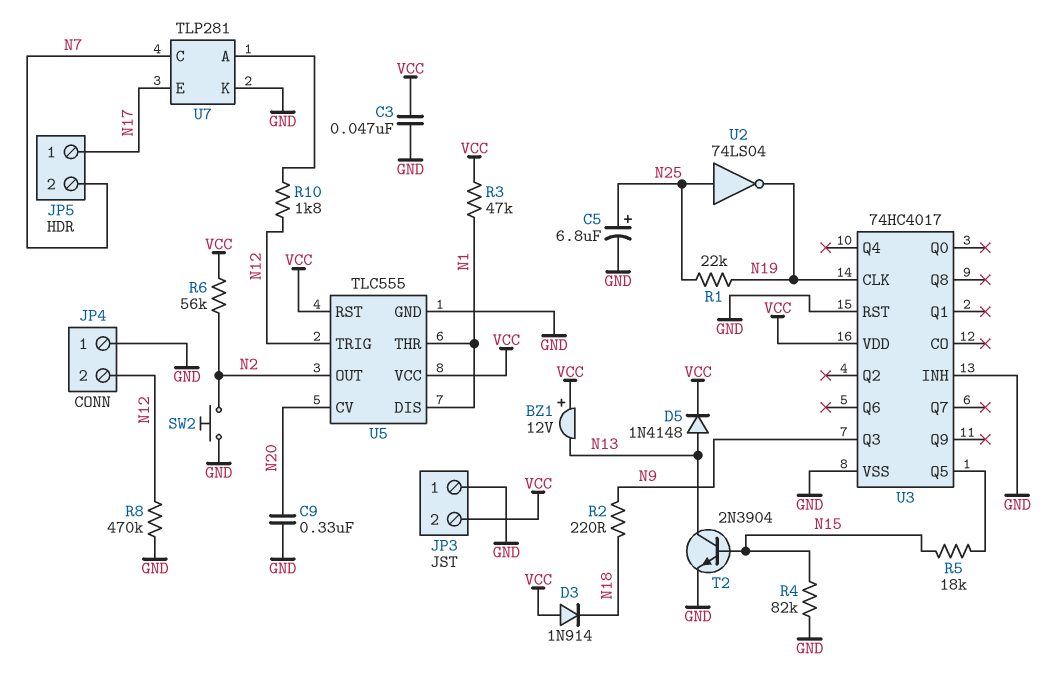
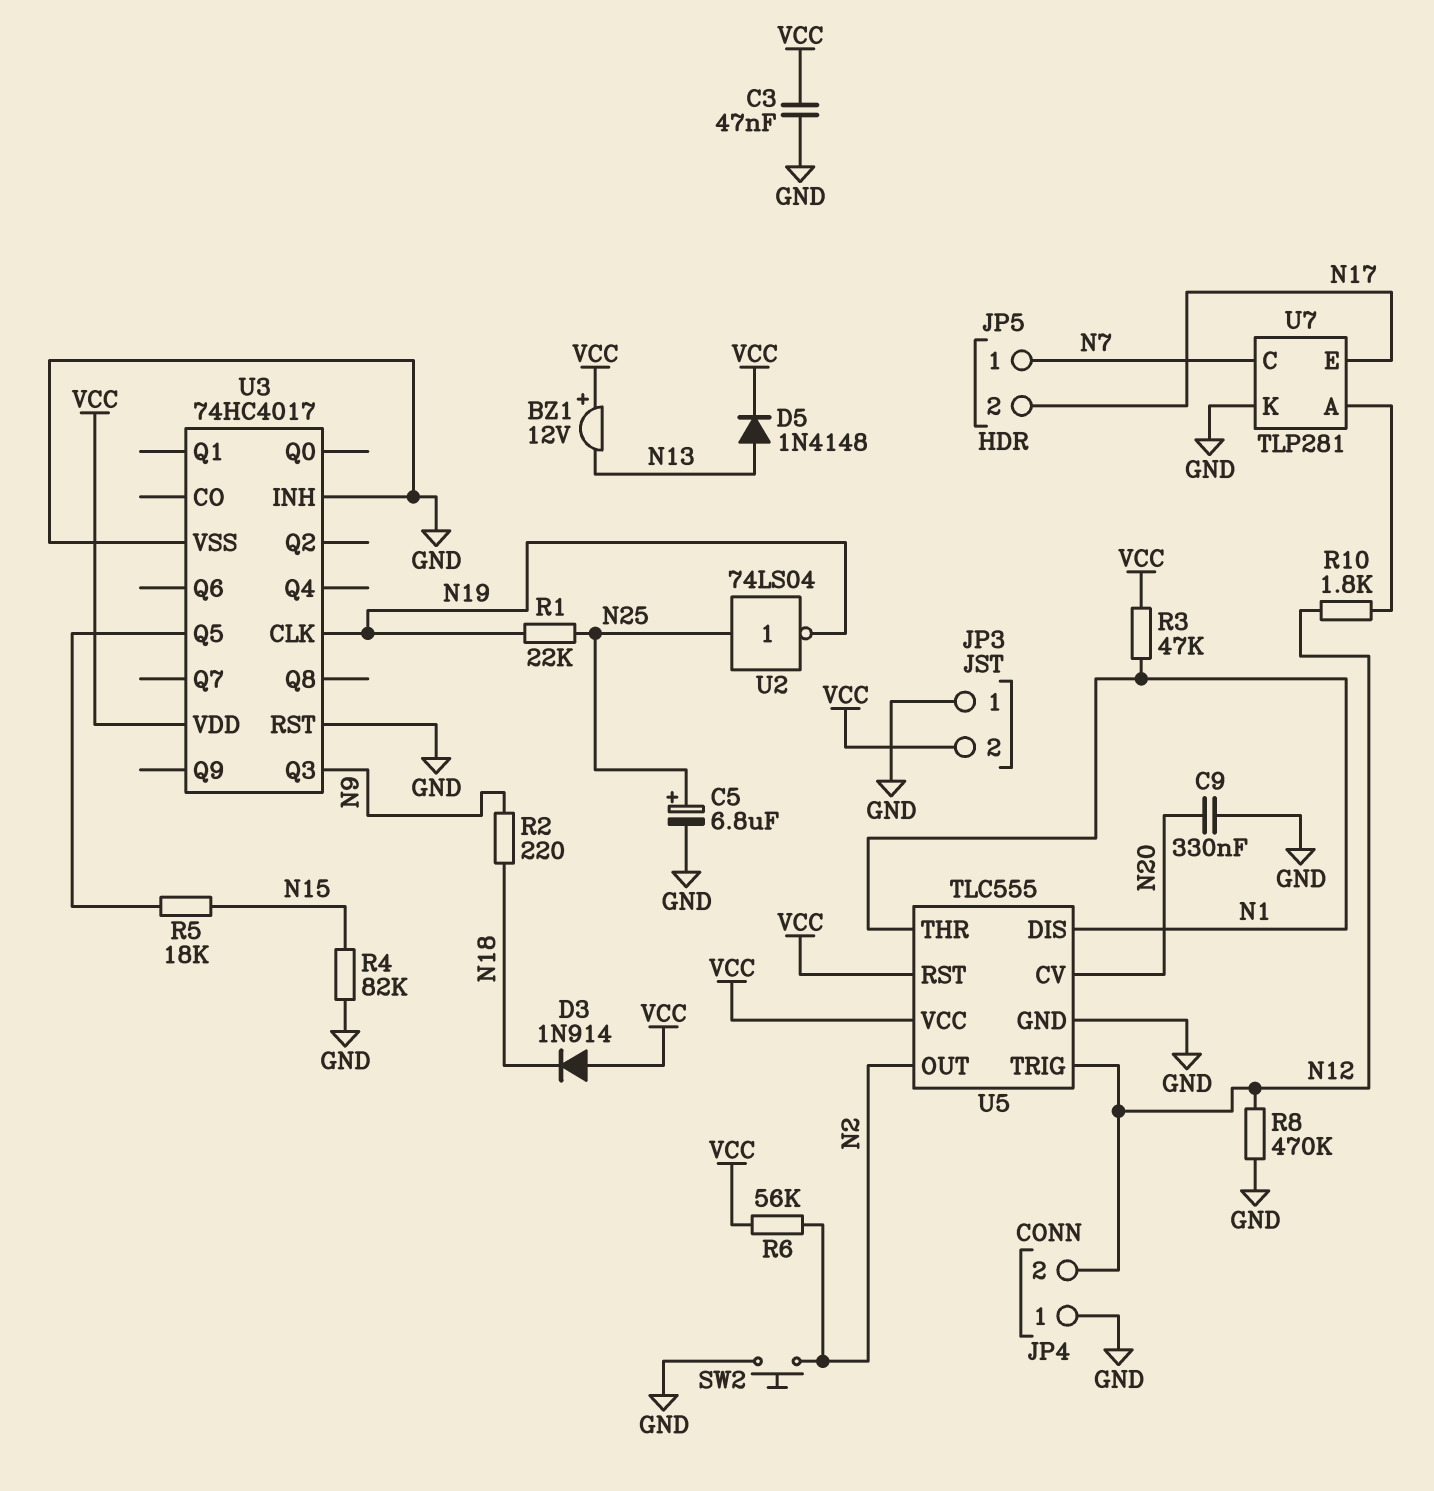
JP5 pin 1: N17 -> N7
JP5 pin 2: N7 -> N17
T2: NPN 2N3904 (B N15, C N13, E GND) -> none

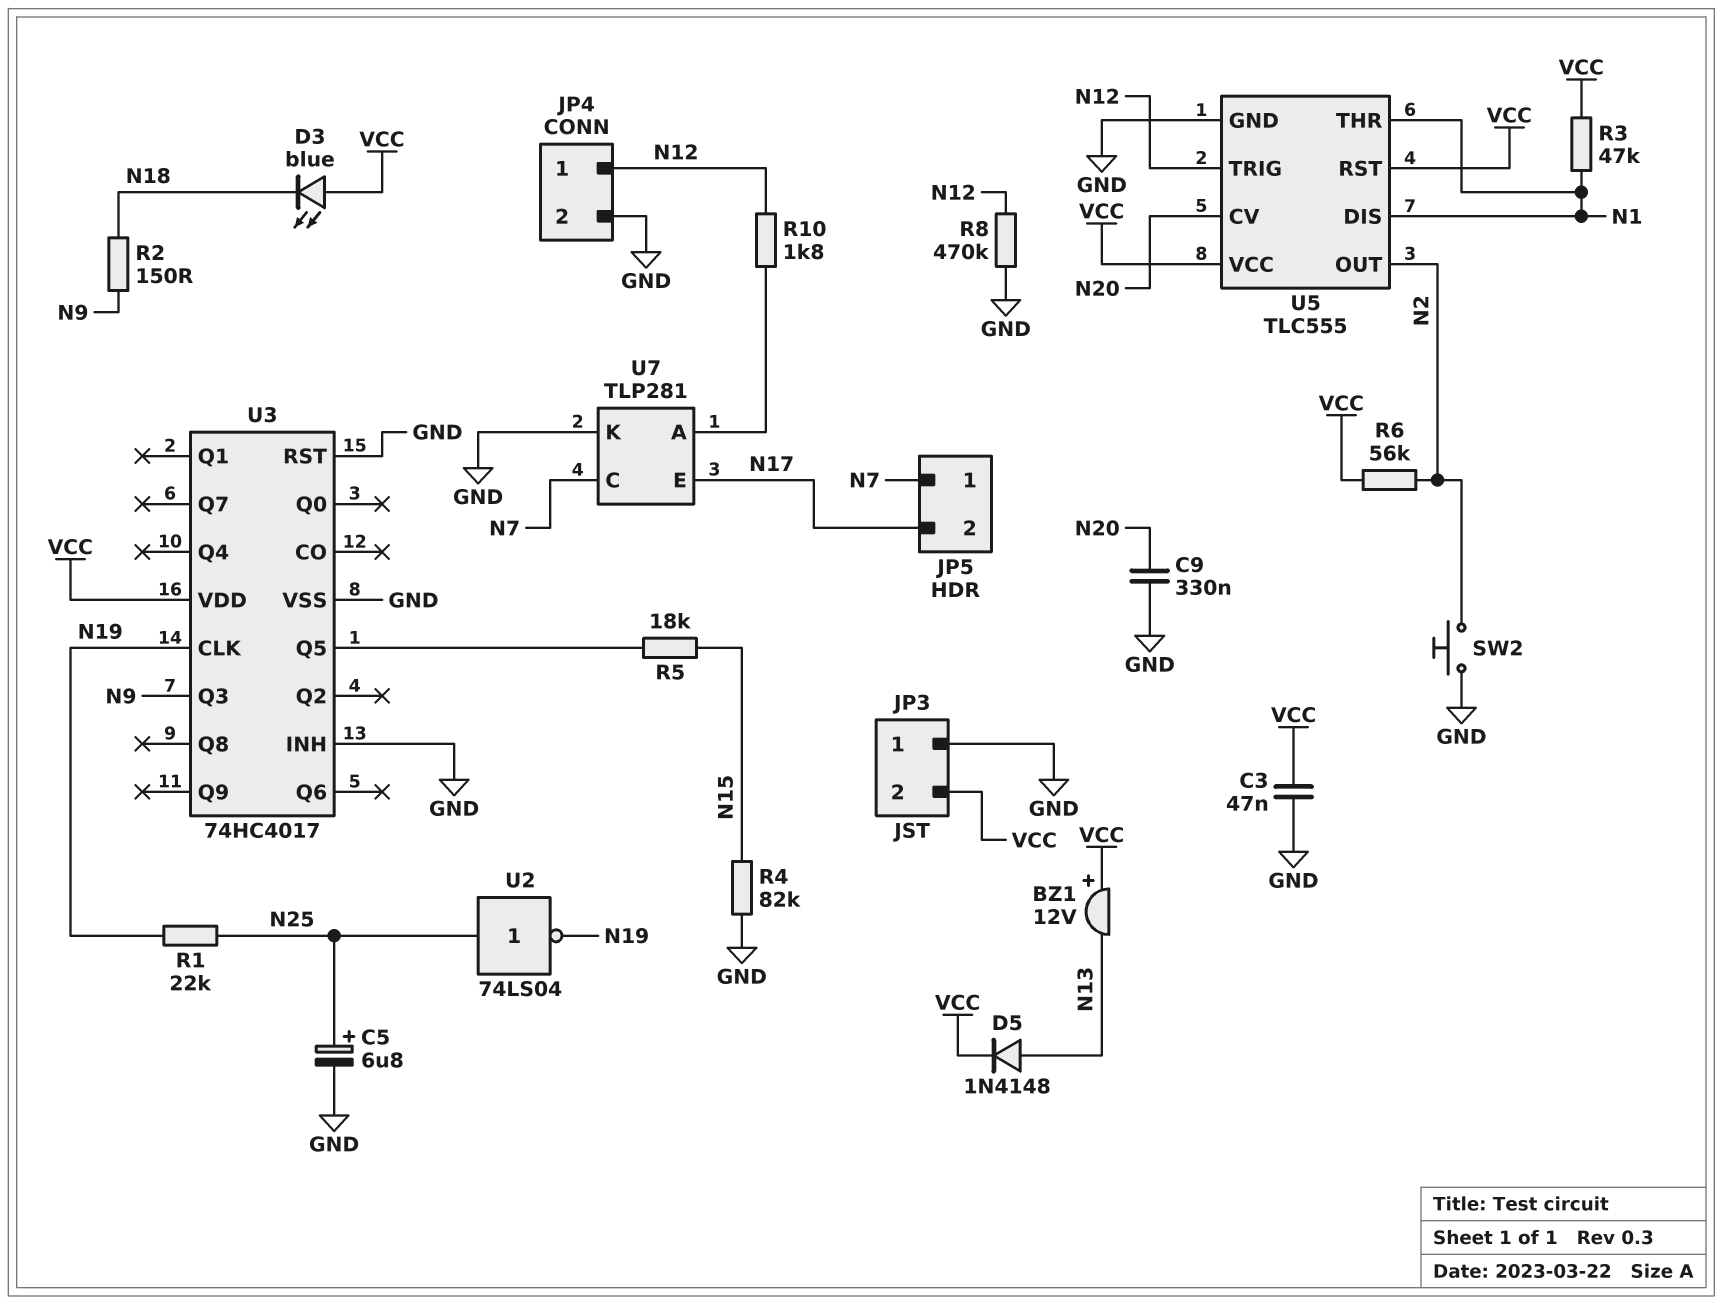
D3: diode 1N914 (A VCC, K N18) -> LED blue (A VCC, K N18)
JP4 pin 1: GND -> N12
JP4 pin 2: N12 -> GND
R2: 220 (N9, N18) -> 150 (N9, N18)

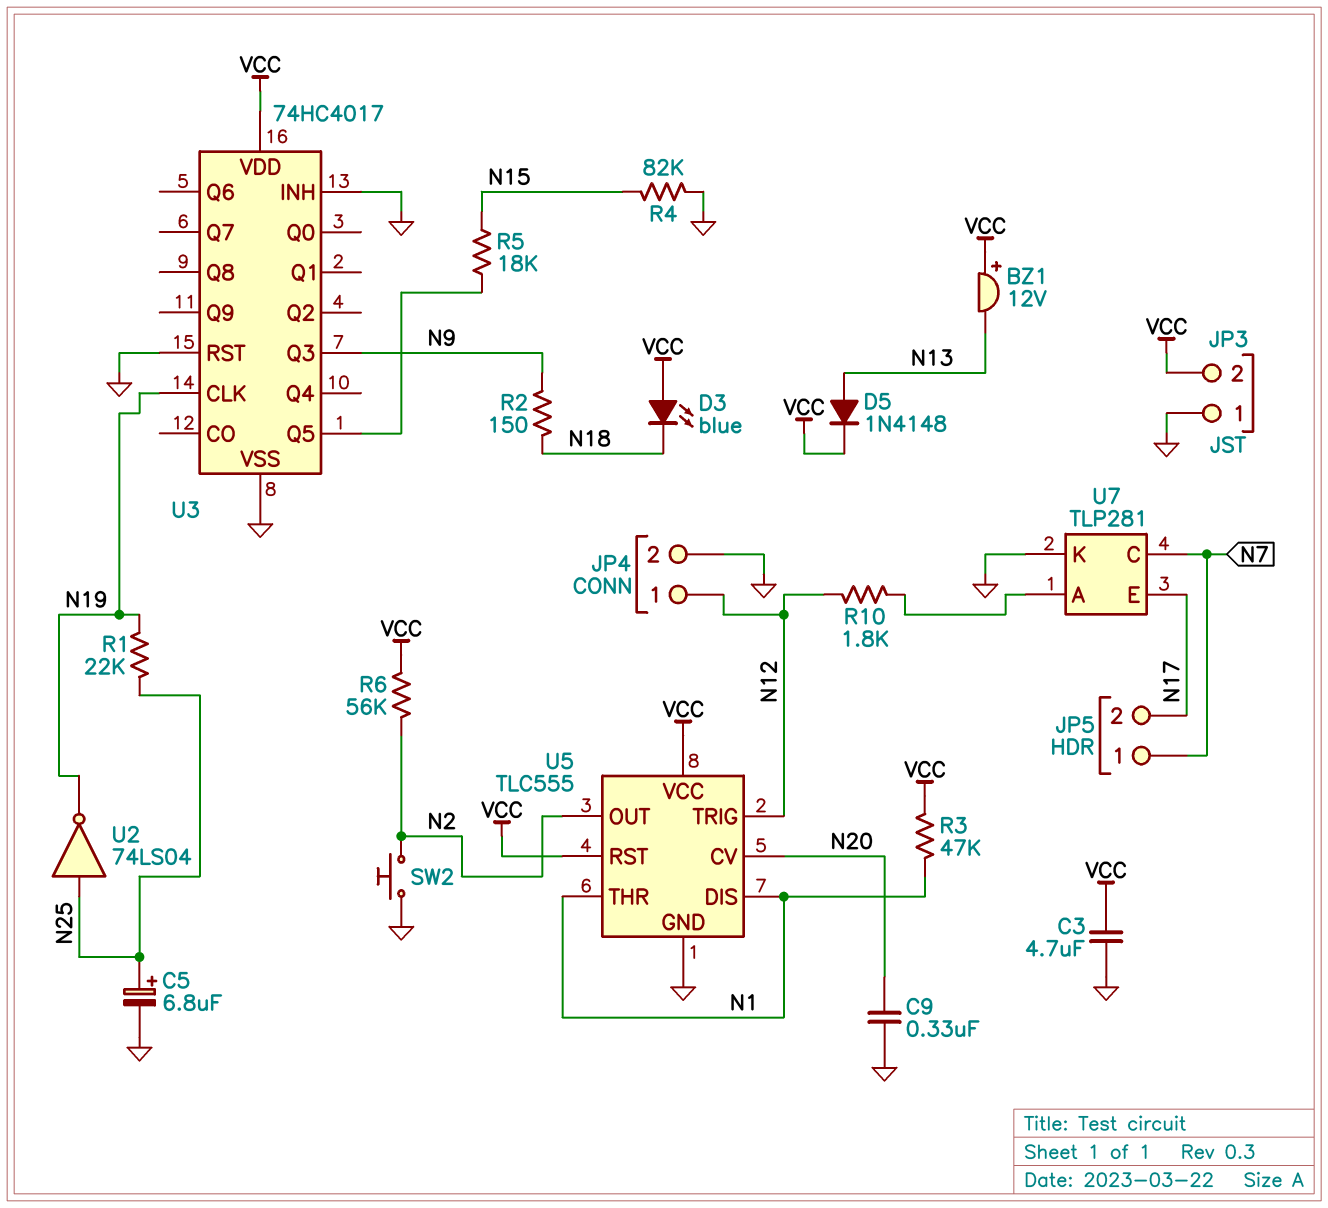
C3: 47nF (GND, VCC) -> 4.7uF (GND, VCC)
R8: 470k (GND, N12) -> none

